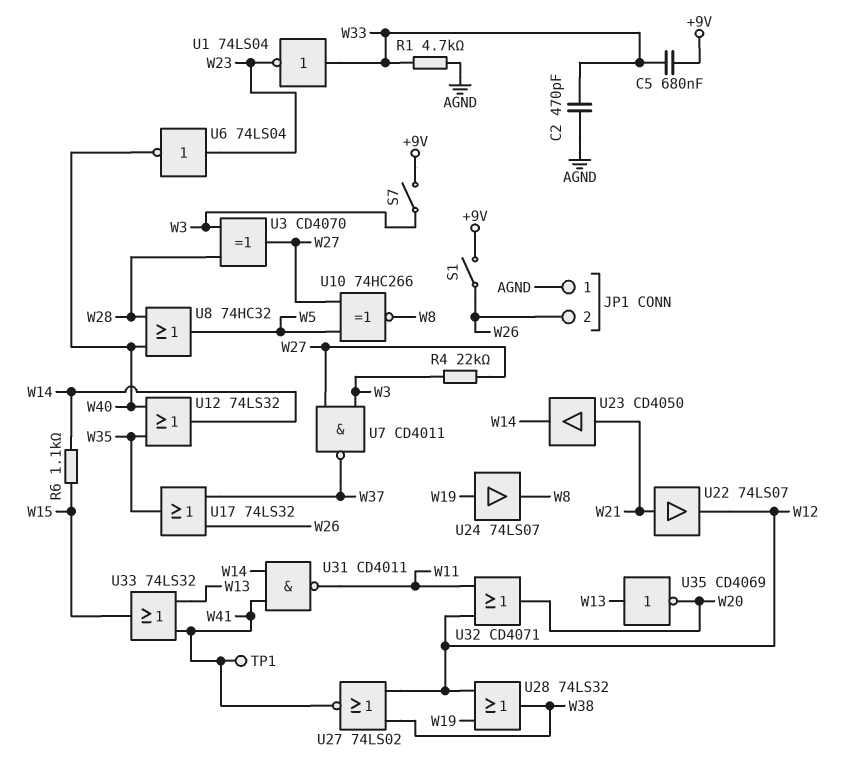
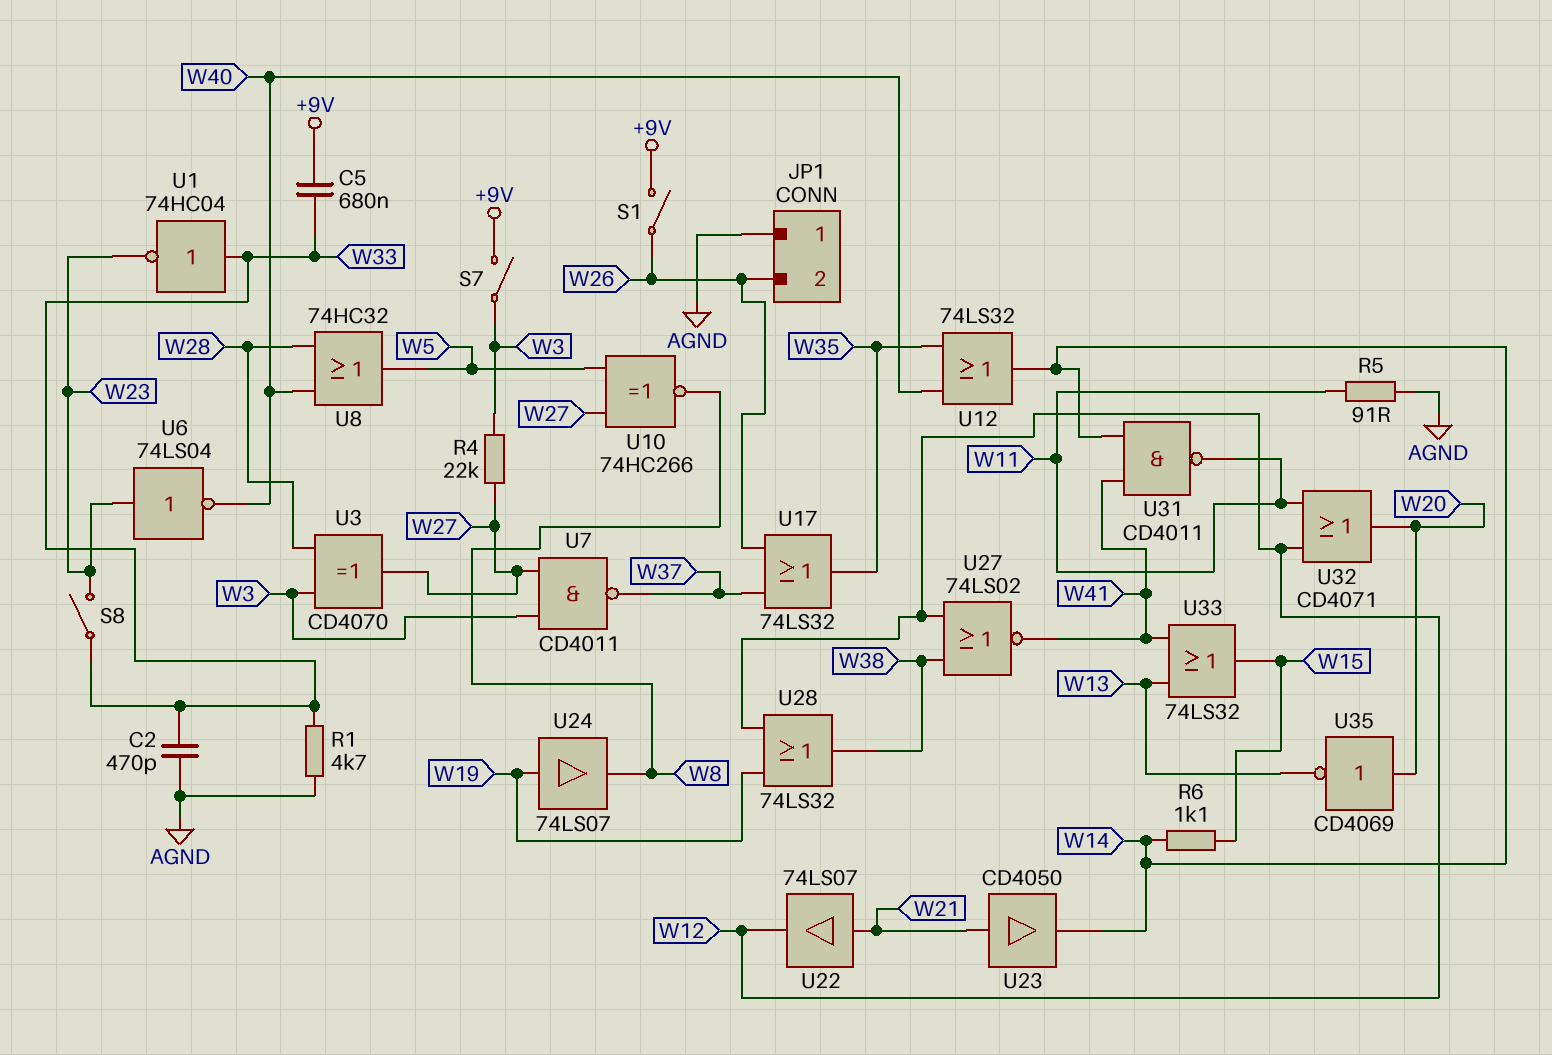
R5: none -> 91 (AGND, W11)
S8: none -> switch (W23, W33)
TP1: test point (W41) -> none
U1: NOT 74LS04 (in W33, out W23) -> NOT 74HC04 (in W33, out W23)
U35: NOT CD4069 (in W13, out W20) -> NOT CD4069 (in W20, out W13)

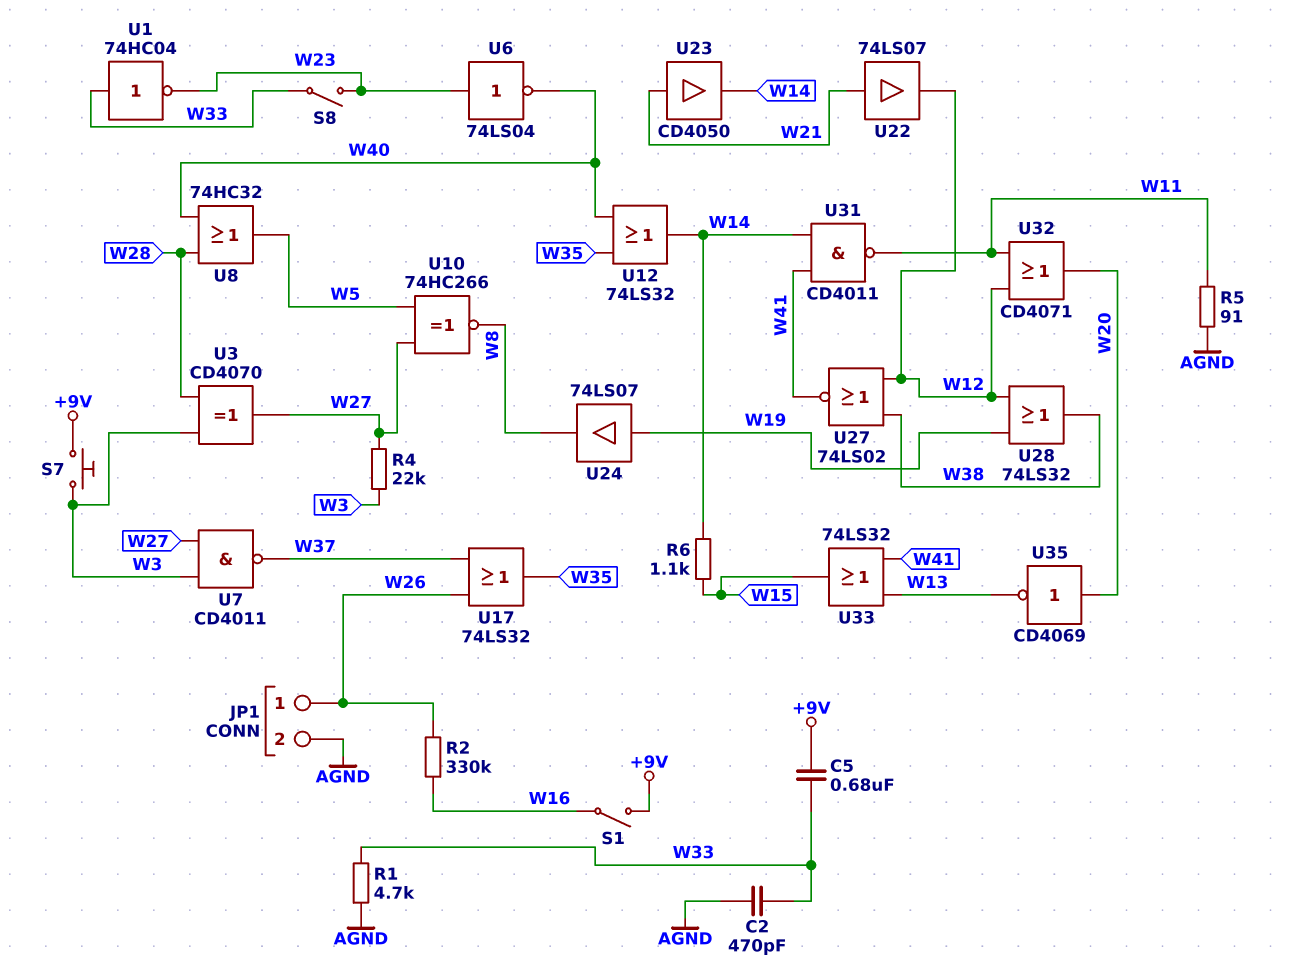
JP1 pin 1: AGND -> W26
JP1 pin 2: W26 -> AGND
R2: none -> 330k (W16, W26)
S1: switch (+9V, W26) -> switch (+9V, W16)
S7: switch (+9V, W3) -> button (+9V, W3)

